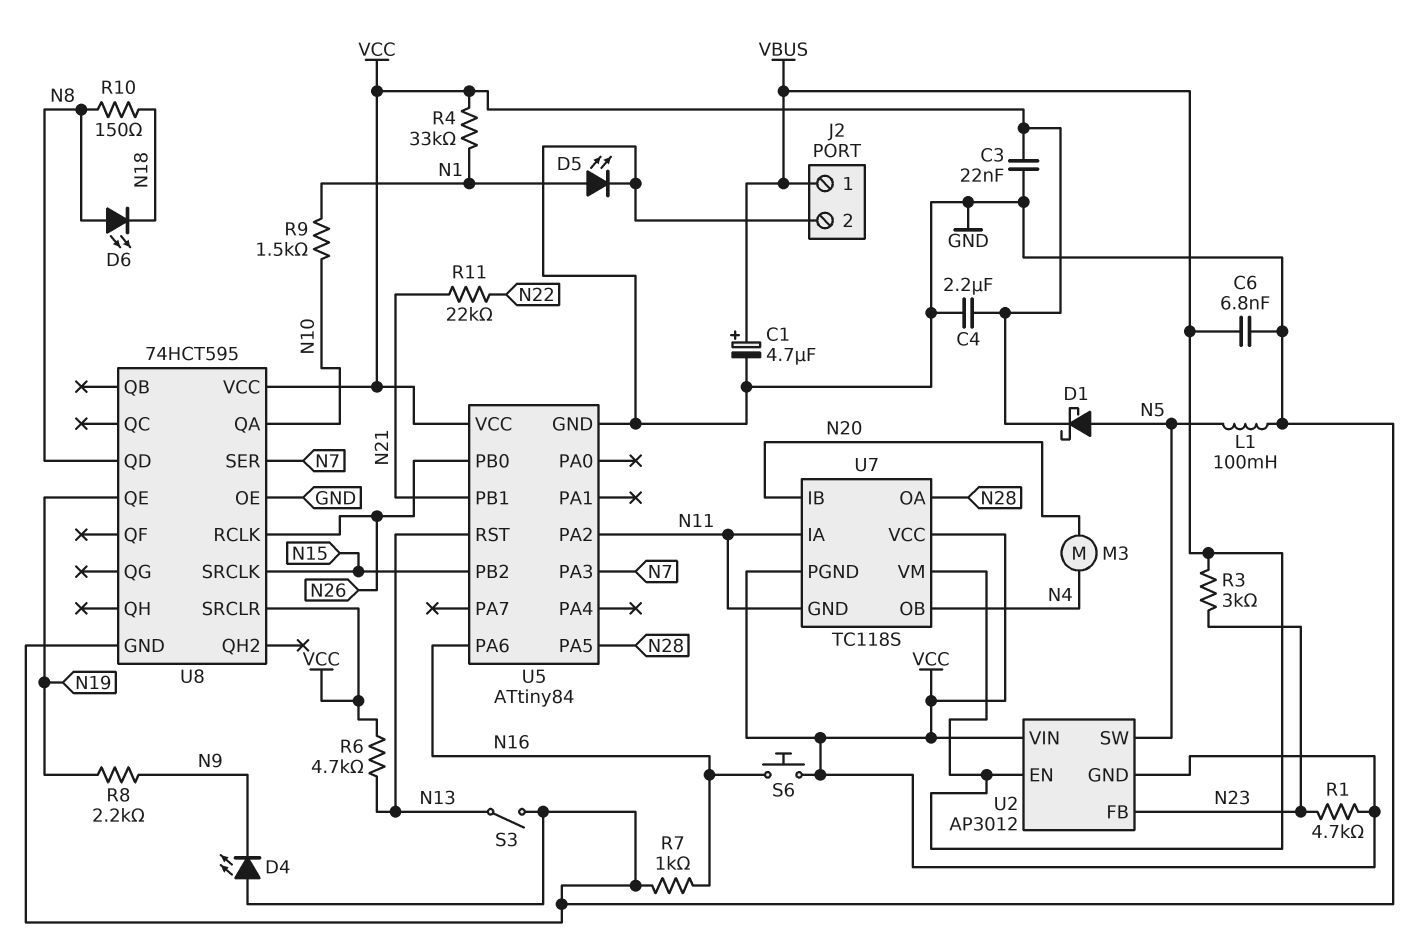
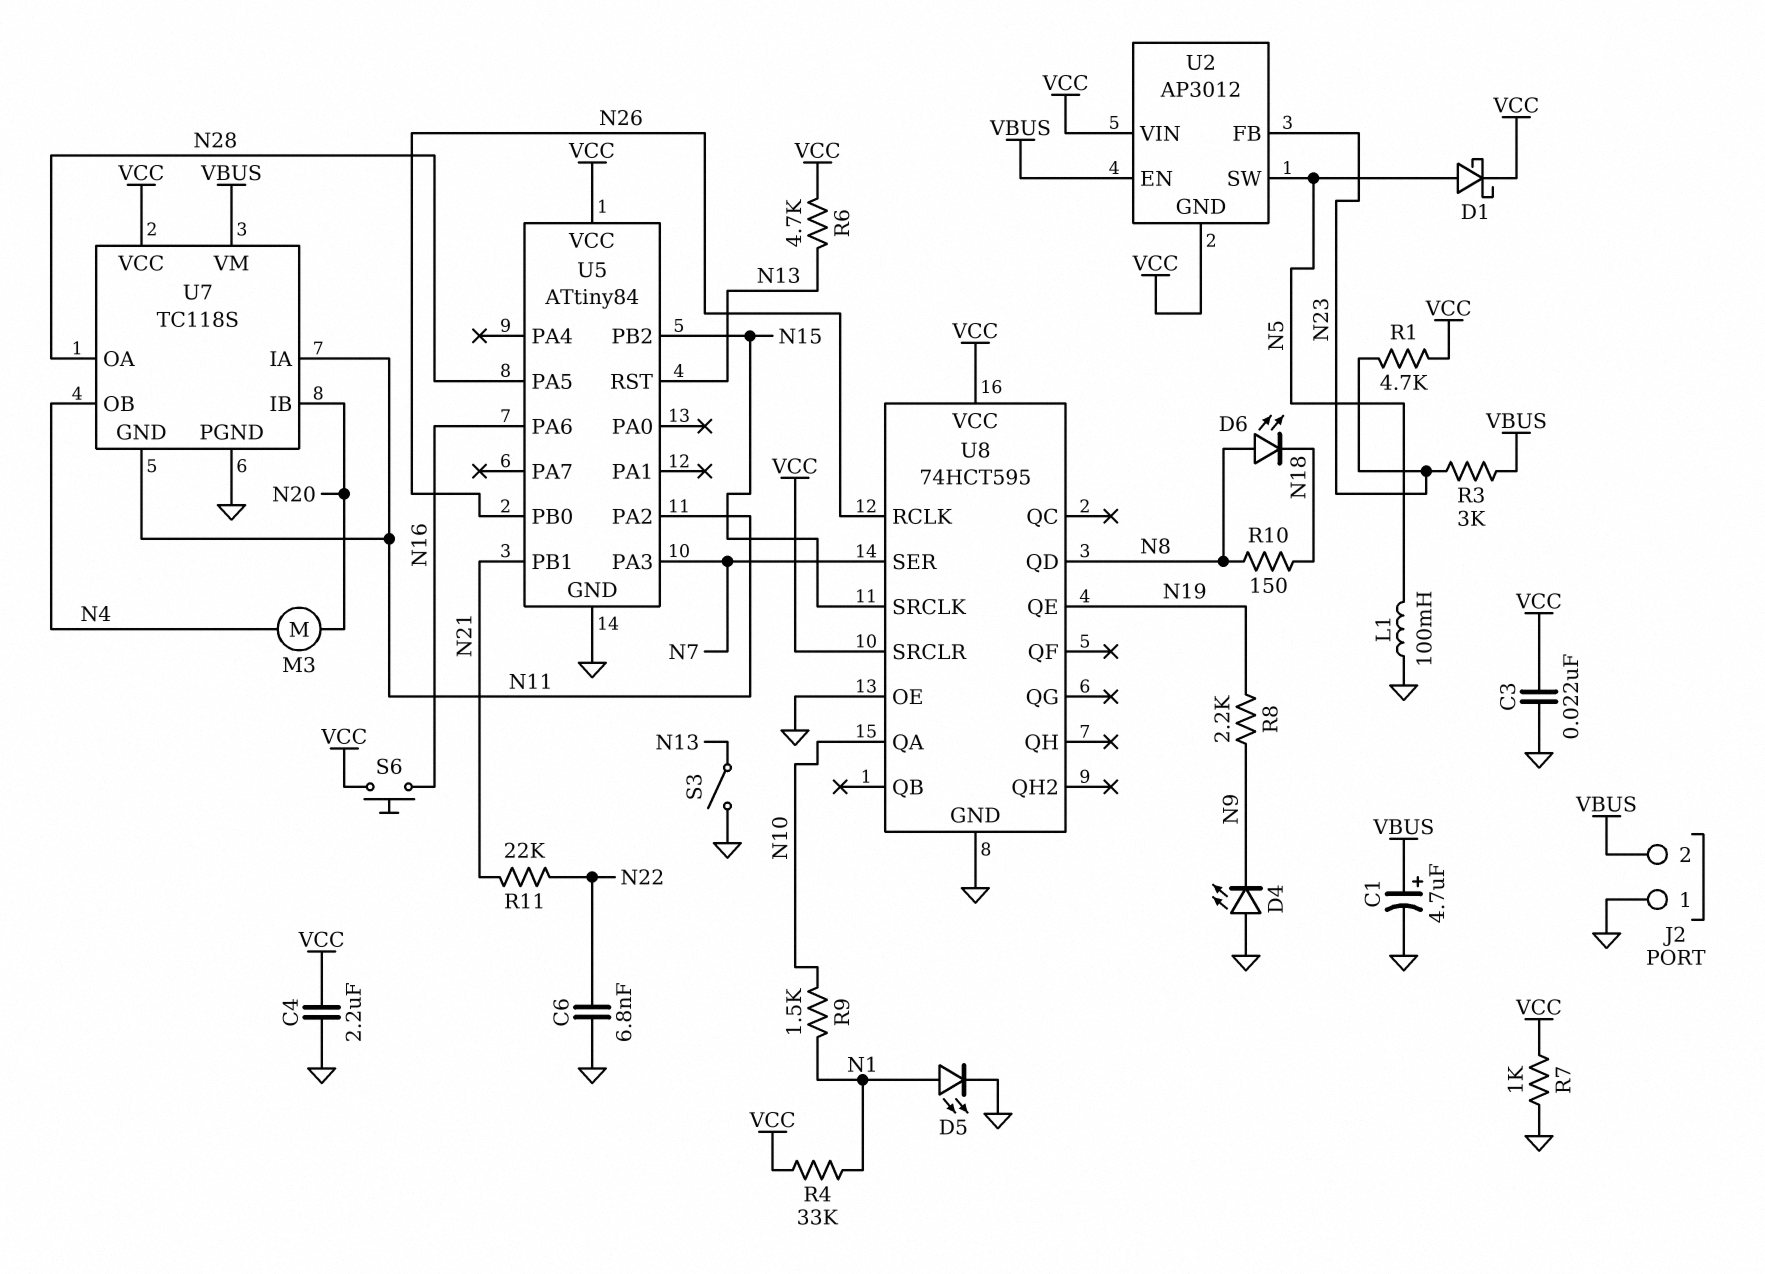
C6: 6.8nF (GND, VBUS) -> 6.8nF (GND, N22)
J2 pin 1: VBUS -> GND
J2 pin 2: GND -> VBUS
R7: 1k (GND, N16) -> 1k (GND, VCC)
U7 pin PGND: VCC -> GND

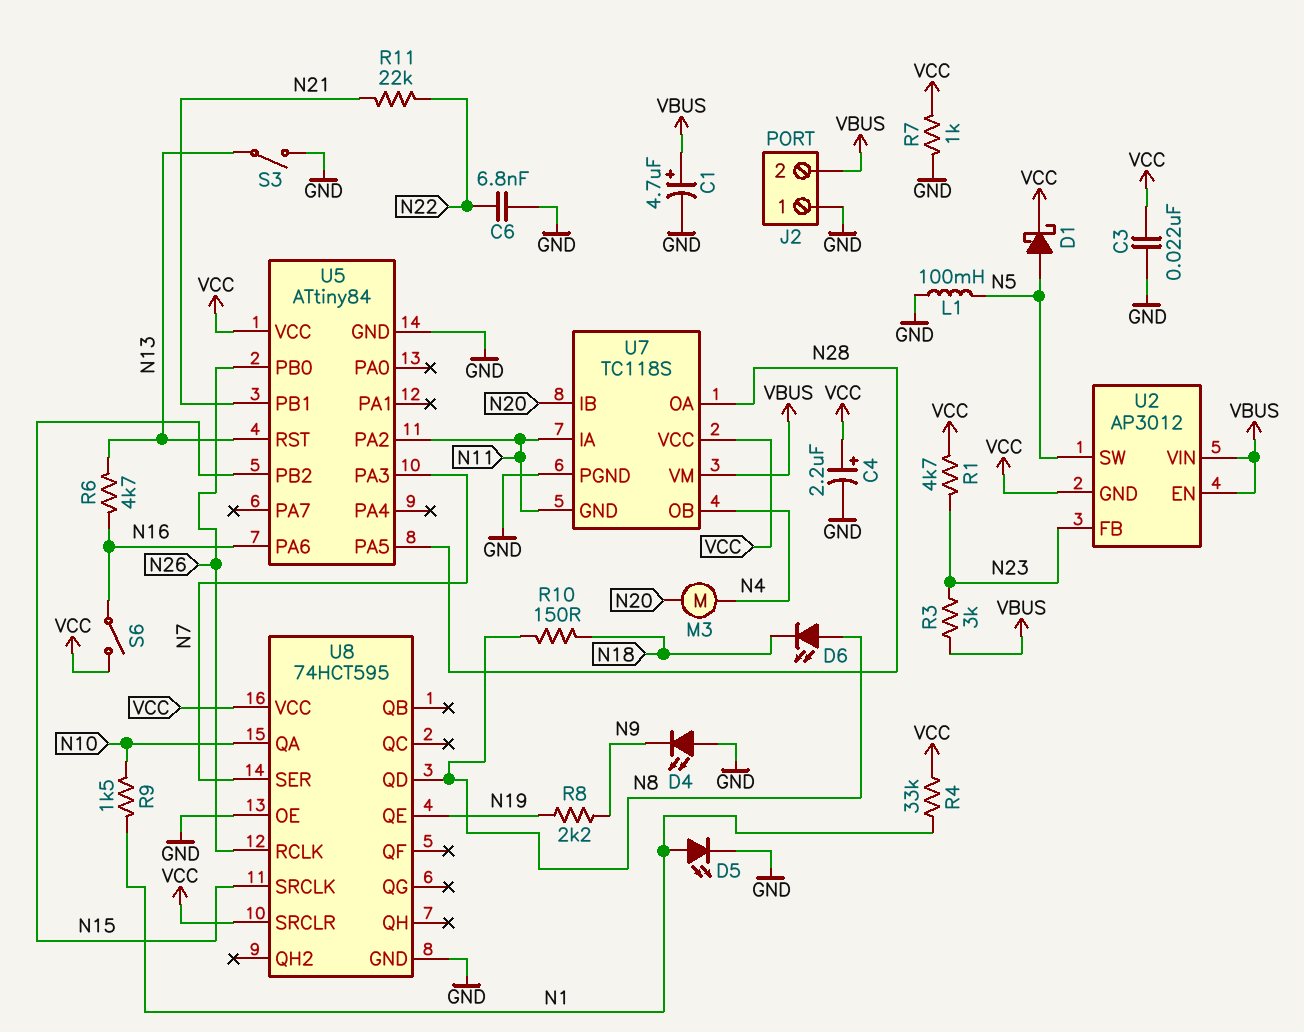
C4: 2.2uF (GND, VCC) -> 2.2uF (plus VCC, minus GND)
R6: 4.7k (N13, VCC) -> 4.7k (N13, N16)
S6: button (N16, VCC) -> switch (N16, VCC)
U2 pin VIN: VCC -> VBUS

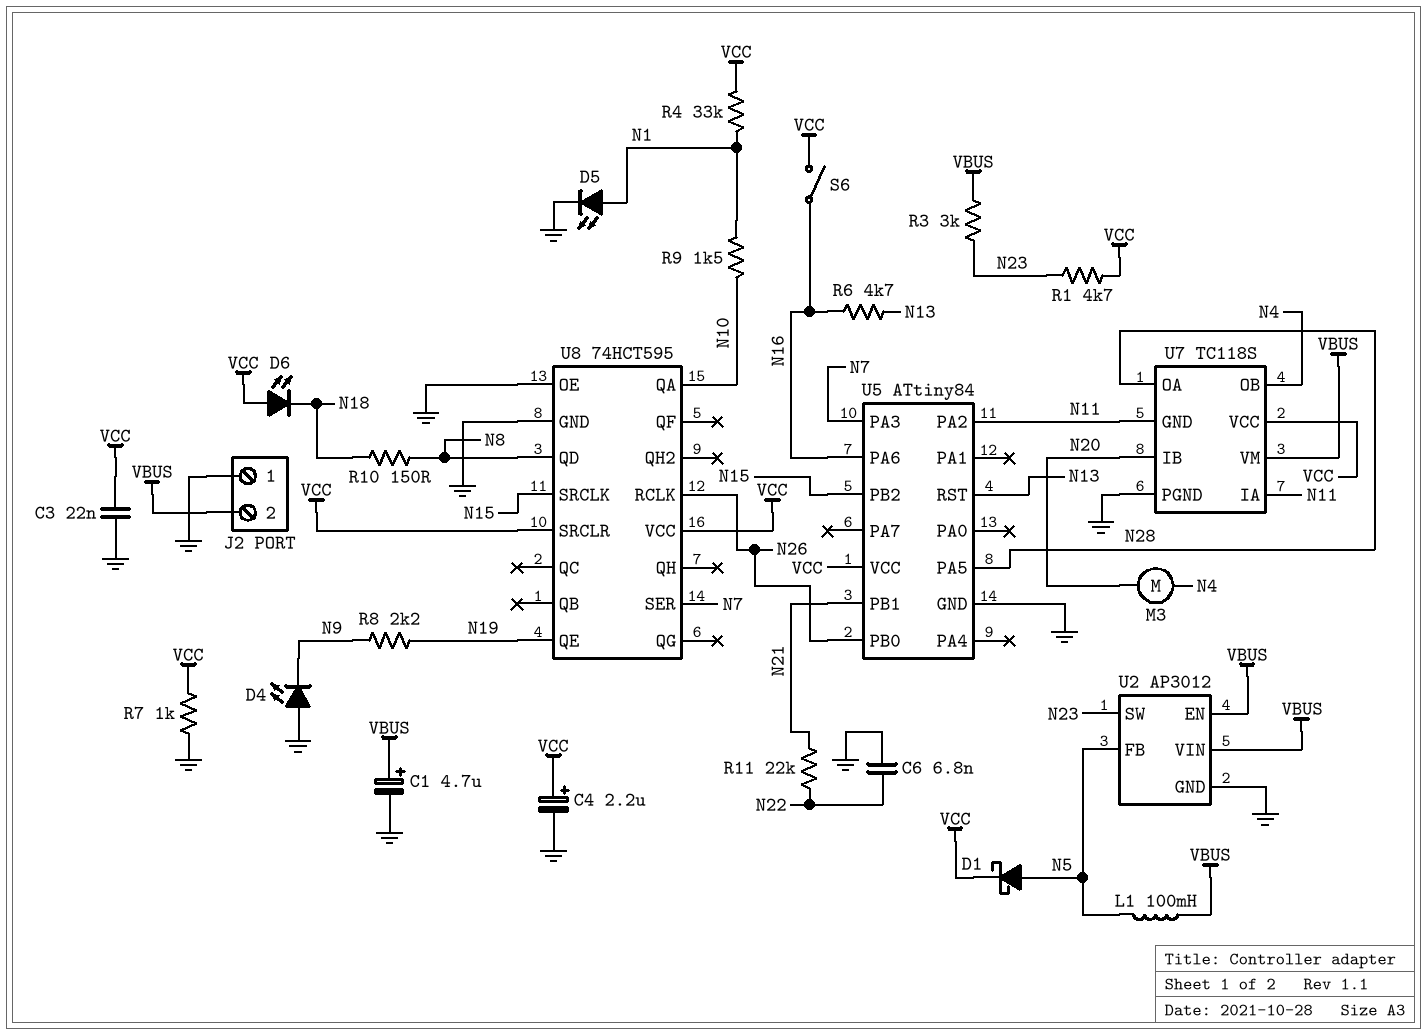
D6: LED (A N8, K N18) -> LED (A VCC, K N18)
L1: 100mH (GND, N5) -> 100mH (N5, VBUS)
S3: switch (GND, N13) -> none
U2 pin FB: N23 -> N5
U2 pin GND: VCC -> GND
U2 pin SW: N5 -> N23

